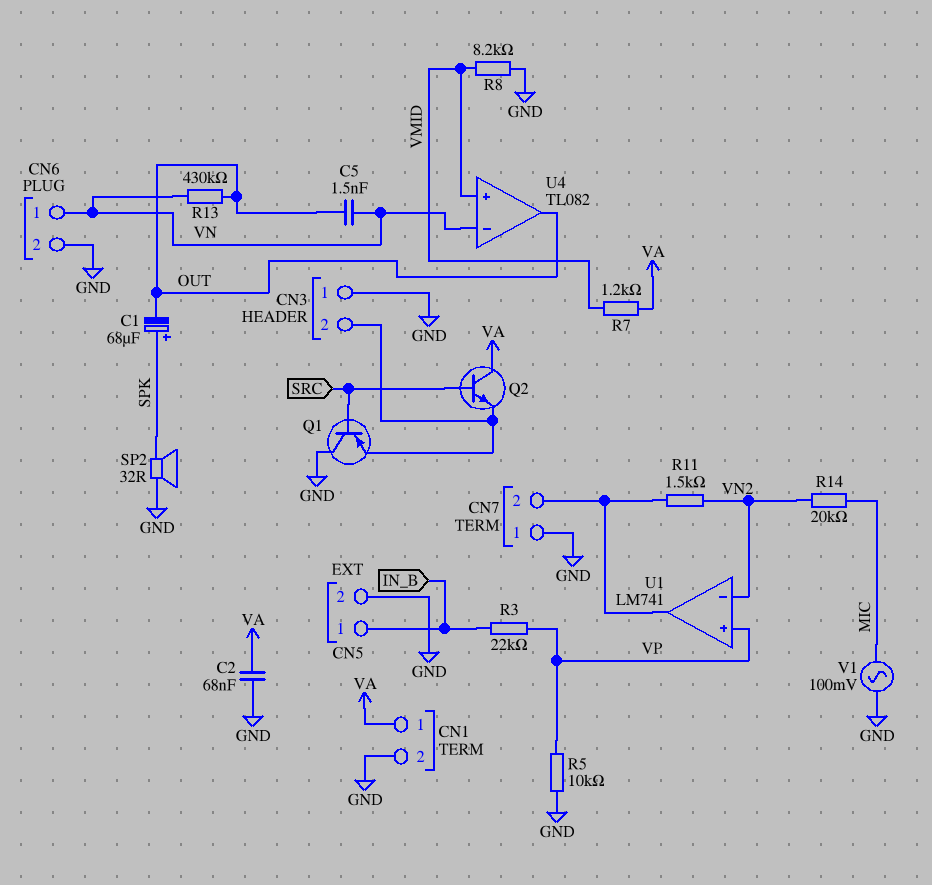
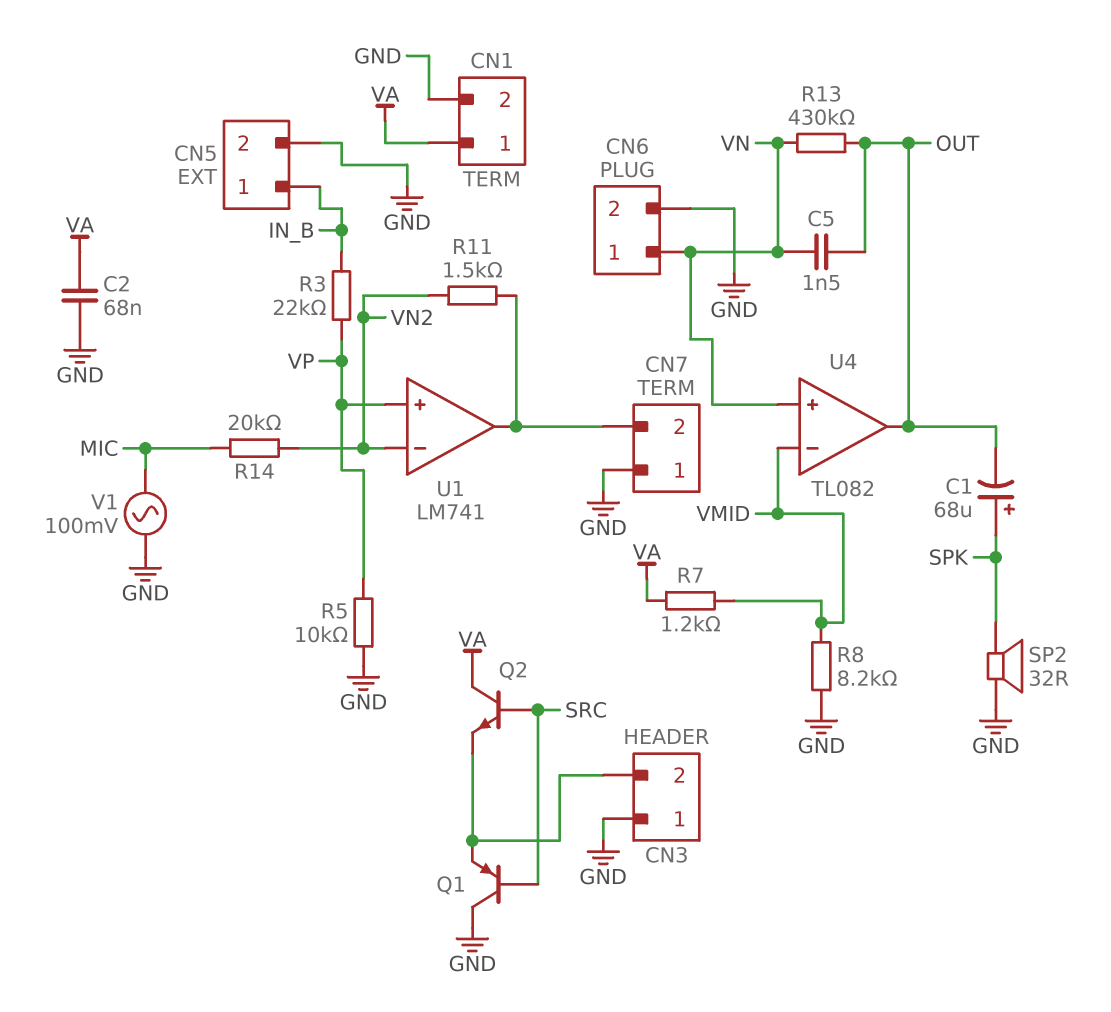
U4 pin in+: VMID -> VN
U4 pin in-: VN -> VMID

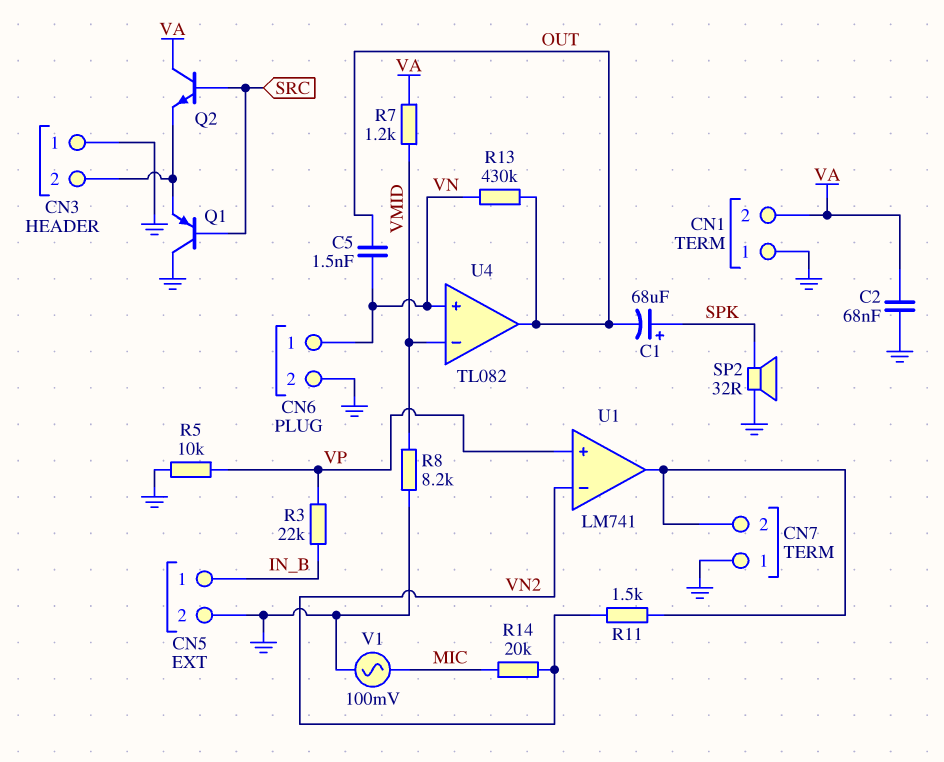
CN1 pin 1: VA -> GND
CN1 pin 2: GND -> VA

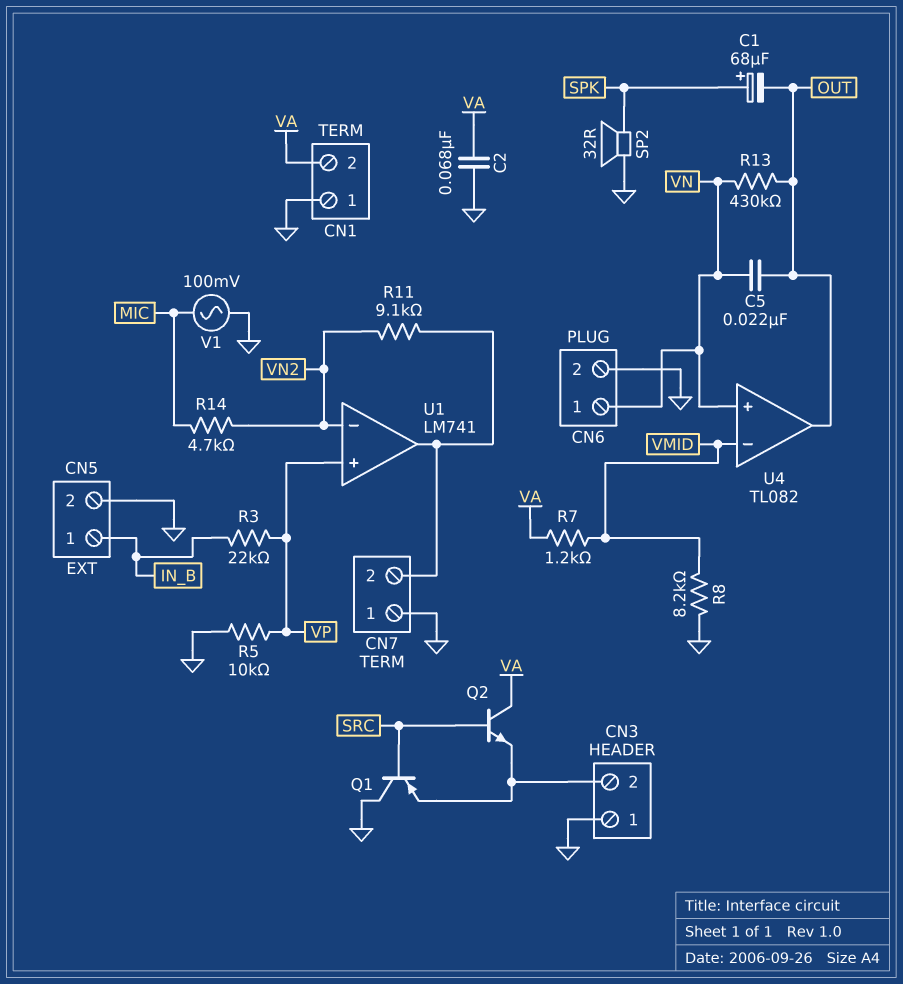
C5: 1.5nF (OUT, VN) -> 22nF (OUT, VN)
R11: 1.5k (CN7/2, VN2) -> 9.1k (CN7/2, VN2)
R14: 20k (MIC, VN2) -> 4.7k (MIC, VN2)

